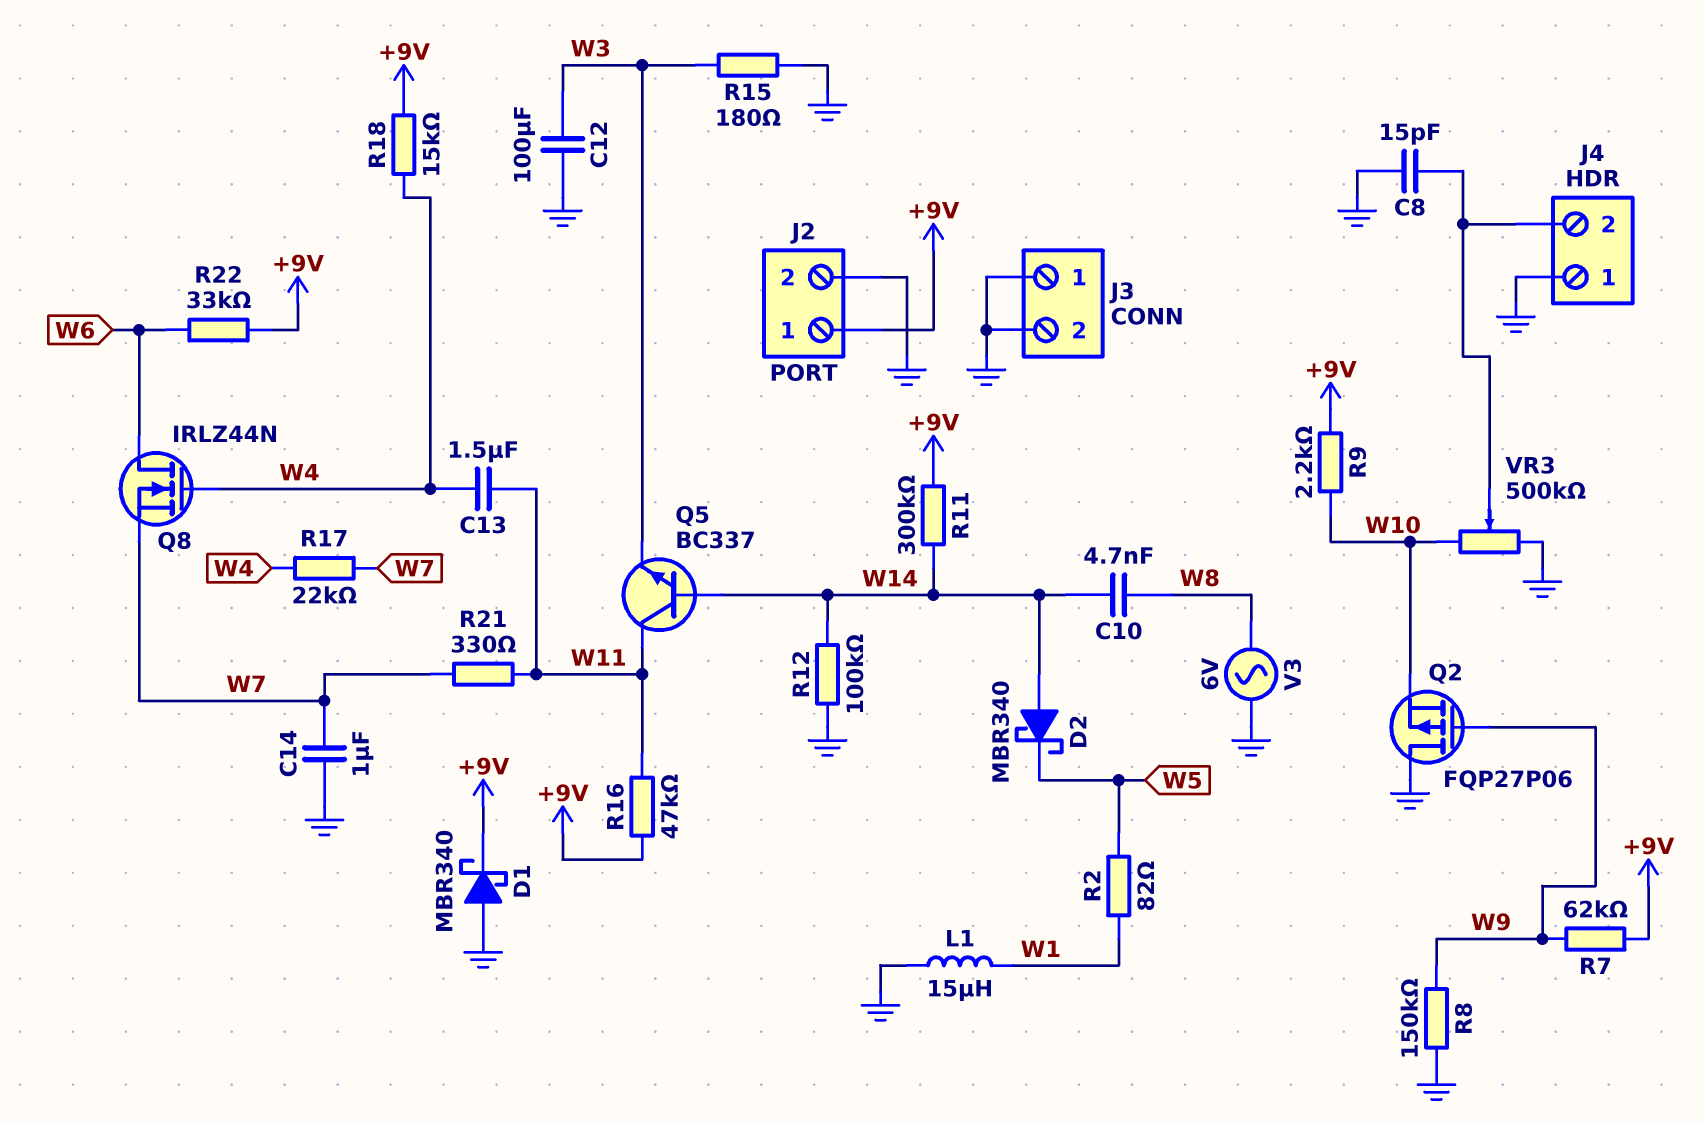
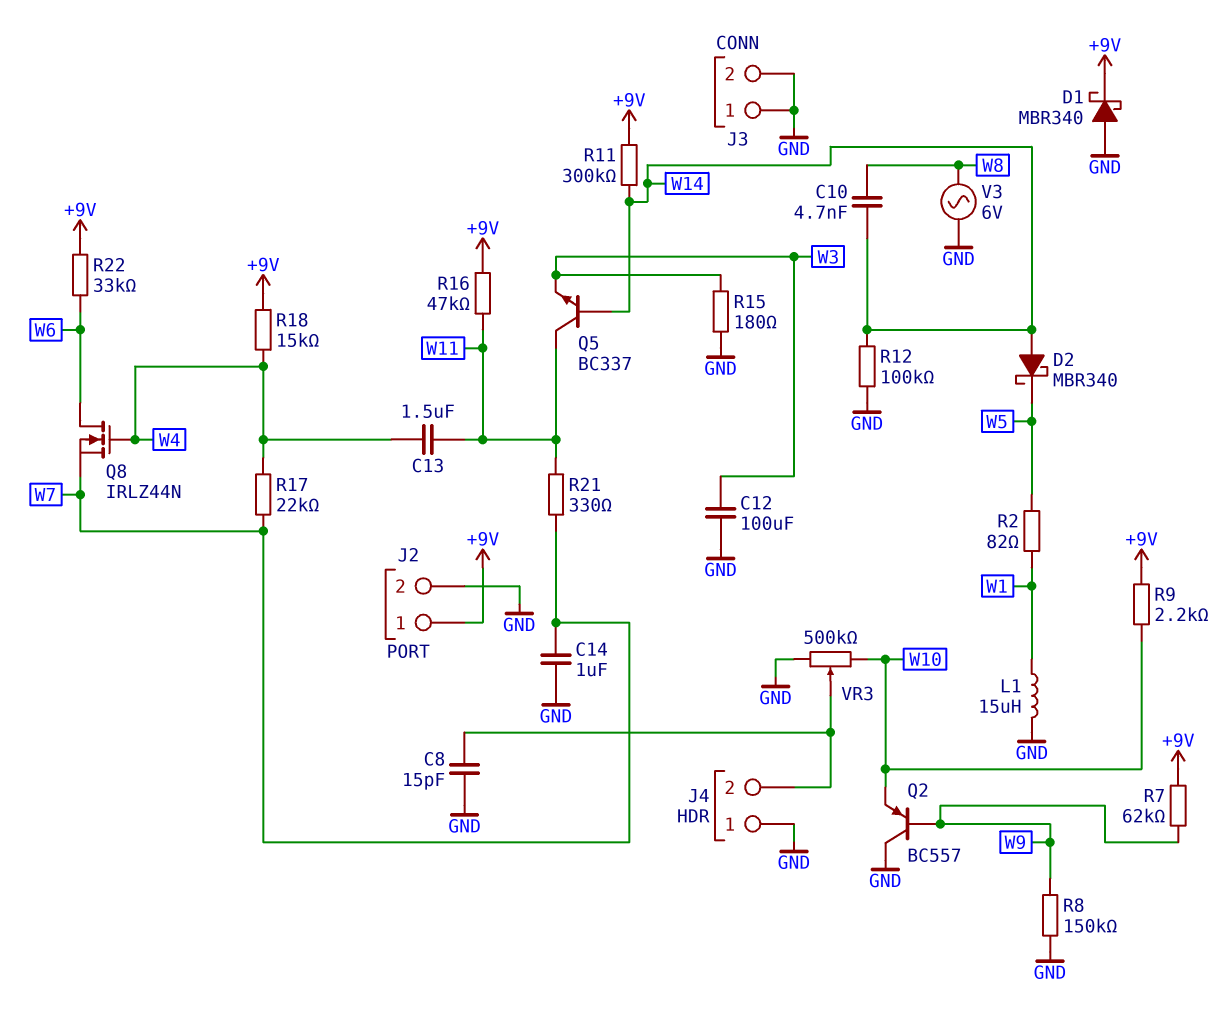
Q2: PMOS FQP27P06 (G W9, D GND, S W10) -> PNP BC557 (B W9, C GND, E W10)

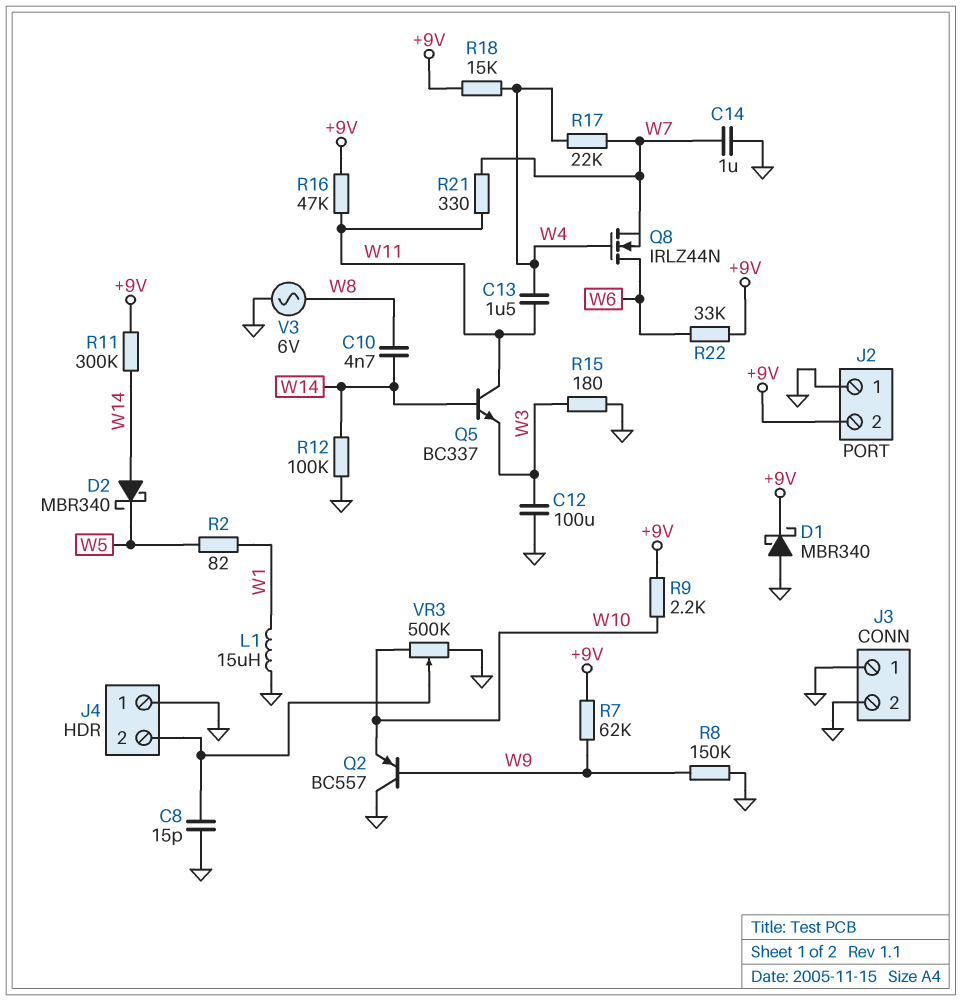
J2 pin 1: +9V -> GND
J2 pin 2: GND -> +9V

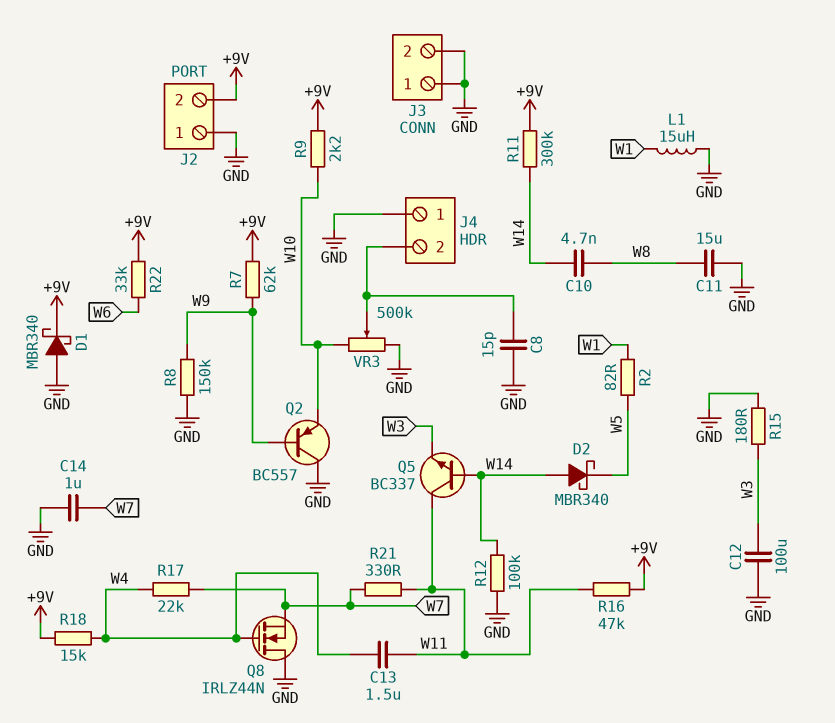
C11: none -> 15uF (GND, W8)
Q8: NMOS IRLZ44N (G W4, D W6, S W7) -> NMOS IRLZ44N (G W4, D GND, S W7)
V3: AC 6V (GND, W8) -> none

